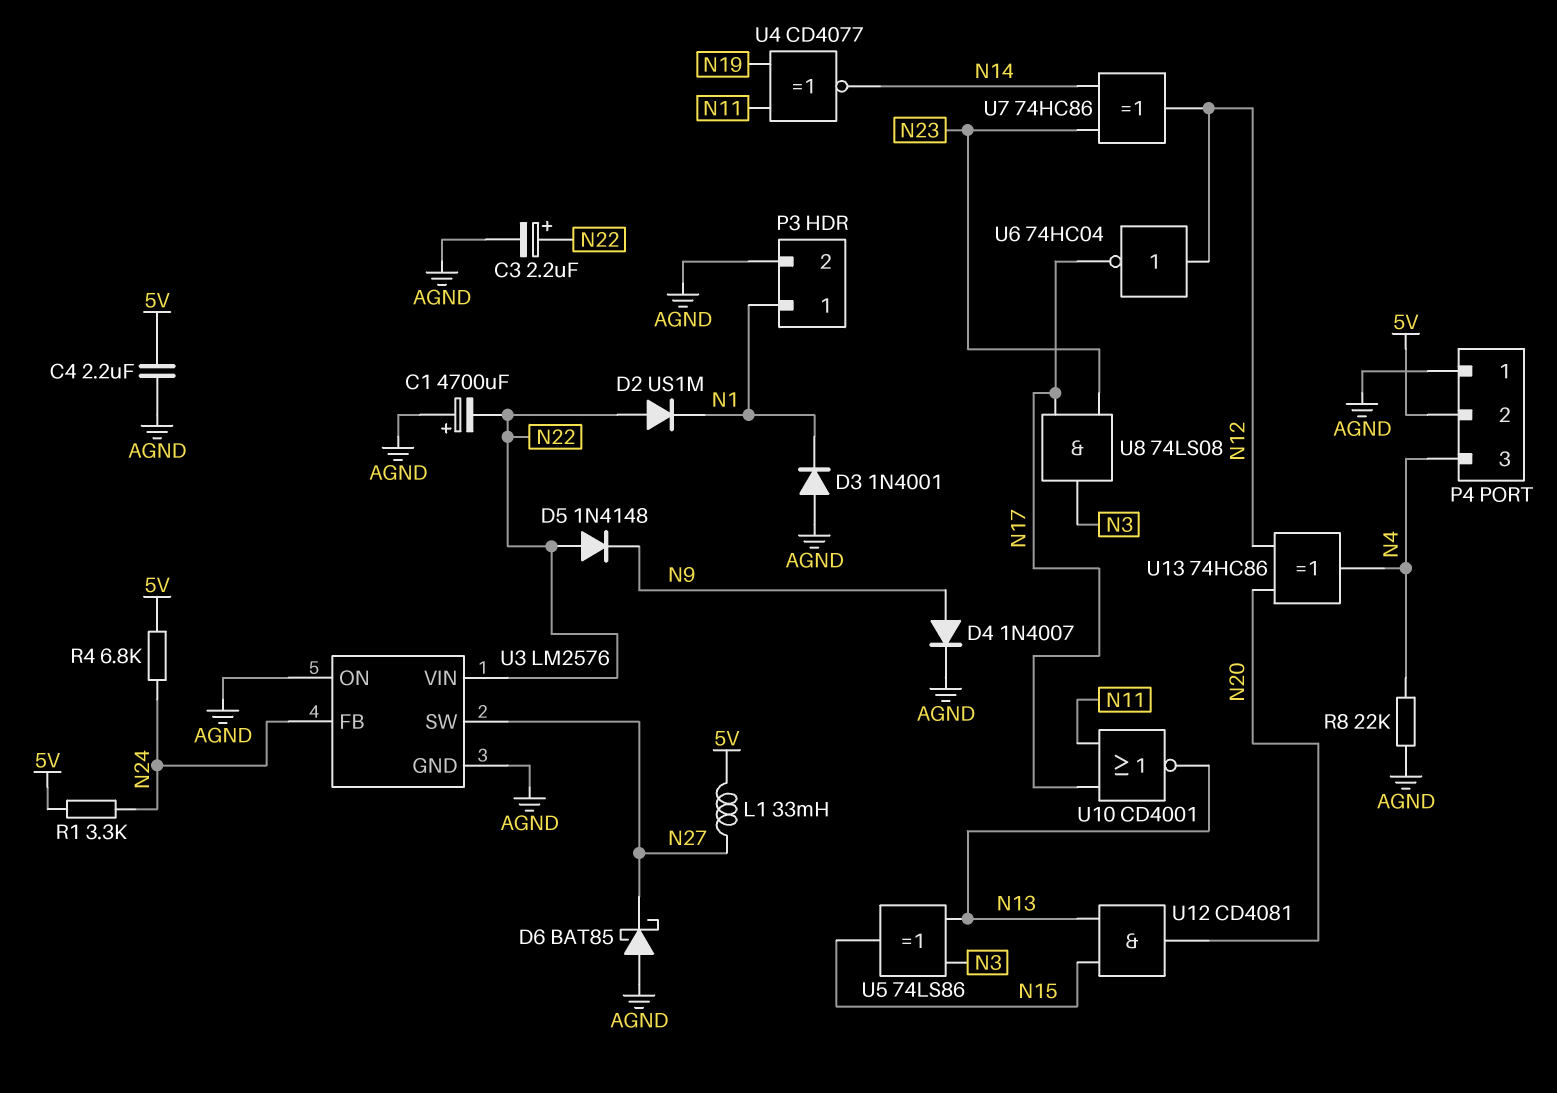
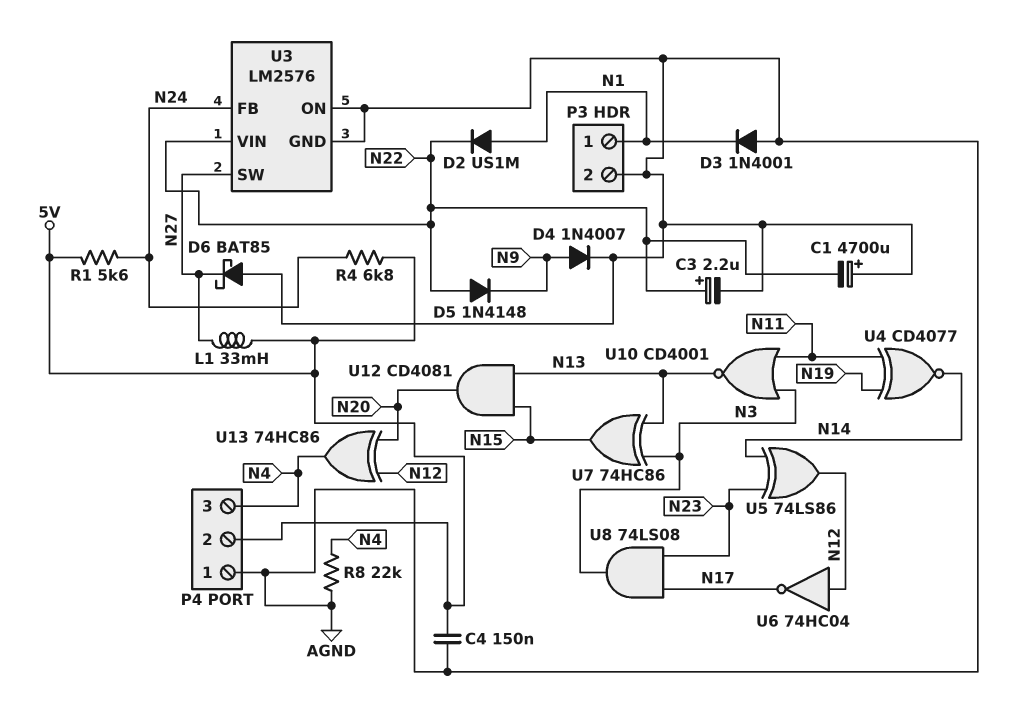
C4: 2.2uF (5V, AGND) -> 150nF (5V, AGND)
D2: diode US1M (A N22, K N1) -> diode US1M (A N1, K N22)
R1: 3.3k (5V, N24) -> 5.6k (5V, N24)
U5: XOR 74LS86 (in N3, in N13, out N15) -> XOR 74LS86 (in N14, in N23, out N12)
U7: XOR 74HC86 (in N14, in N23, out N12) -> XOR 74HC86 (in N3, in N13, out N15)
U10: NOR CD4001 (in N11, in N17, out N13) -> NOR CD4001 (in N3, in N11, out N13)

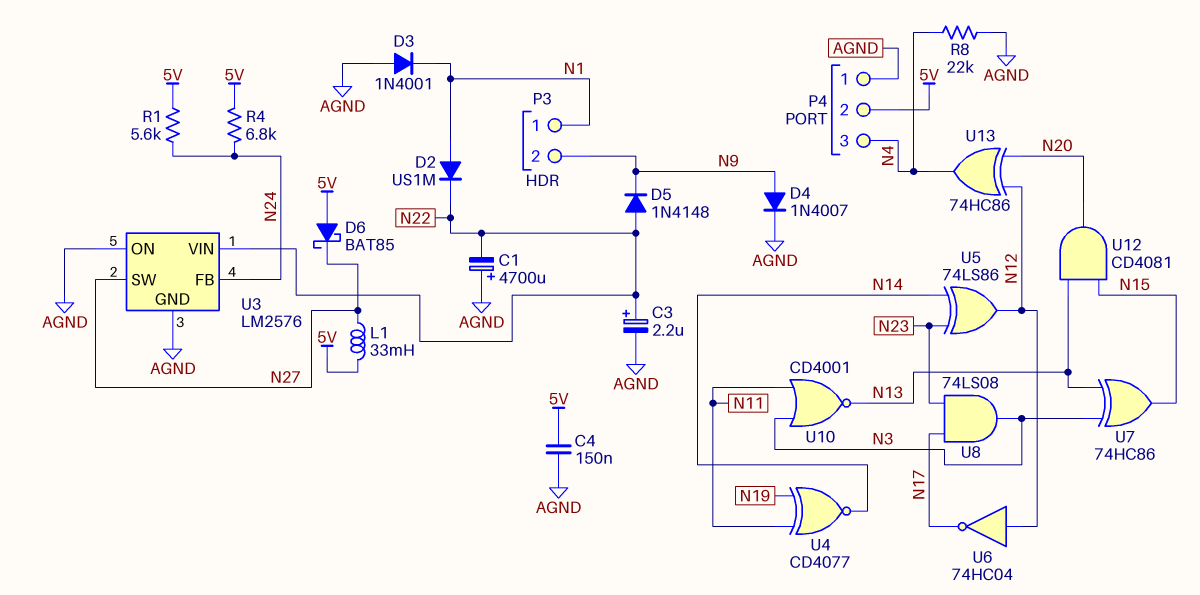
D6: schottky BAT85 (A AGND, K N27) -> schottky BAT85 (A 5V, K N27)
P3 pin 2: AGND -> N9

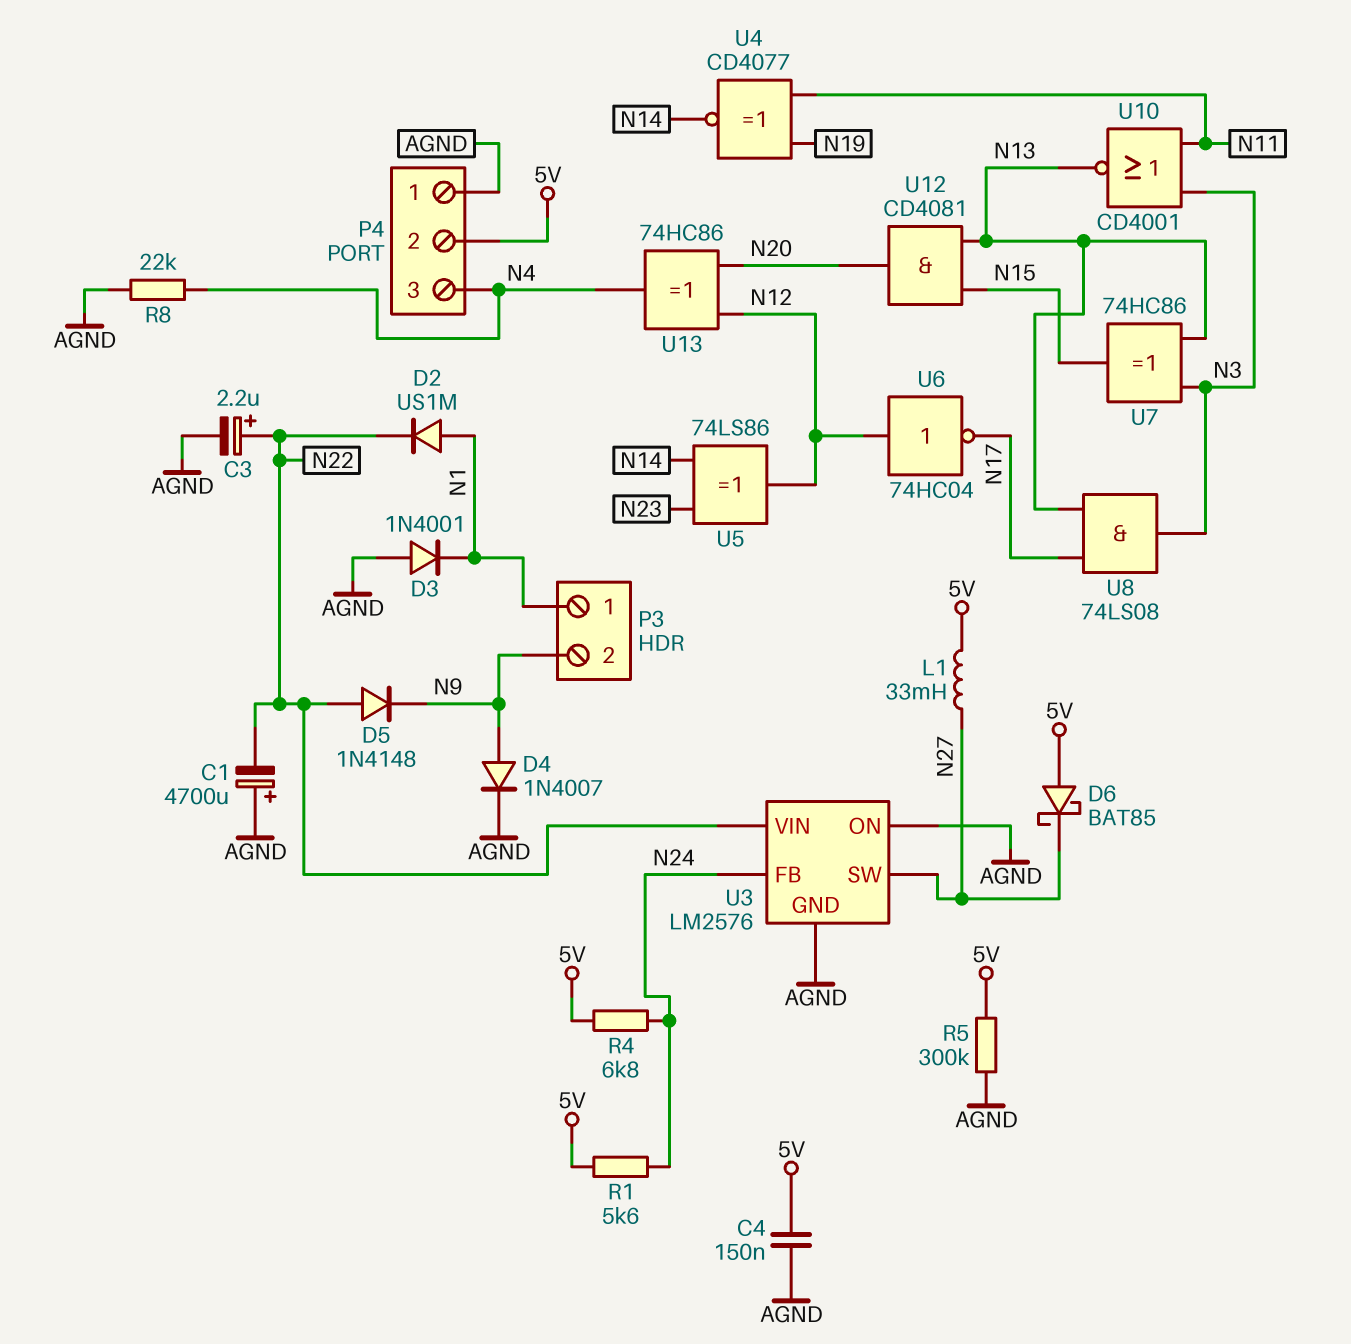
R5: none -> 300k (5V, AGND)
U8: AND 74LS08 (in N17, in N23, out N3) -> AND 74LS08 (in N13, in N17, out N3)

